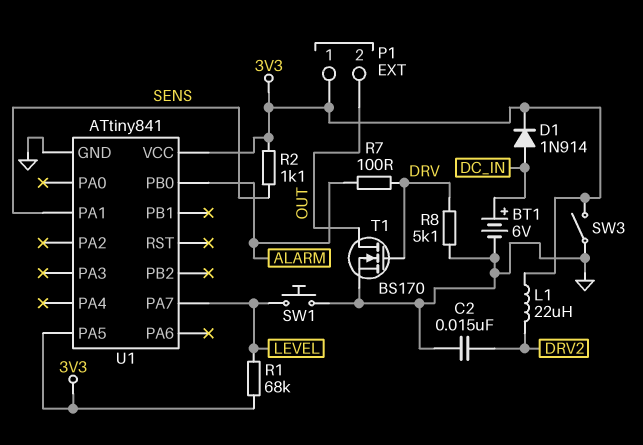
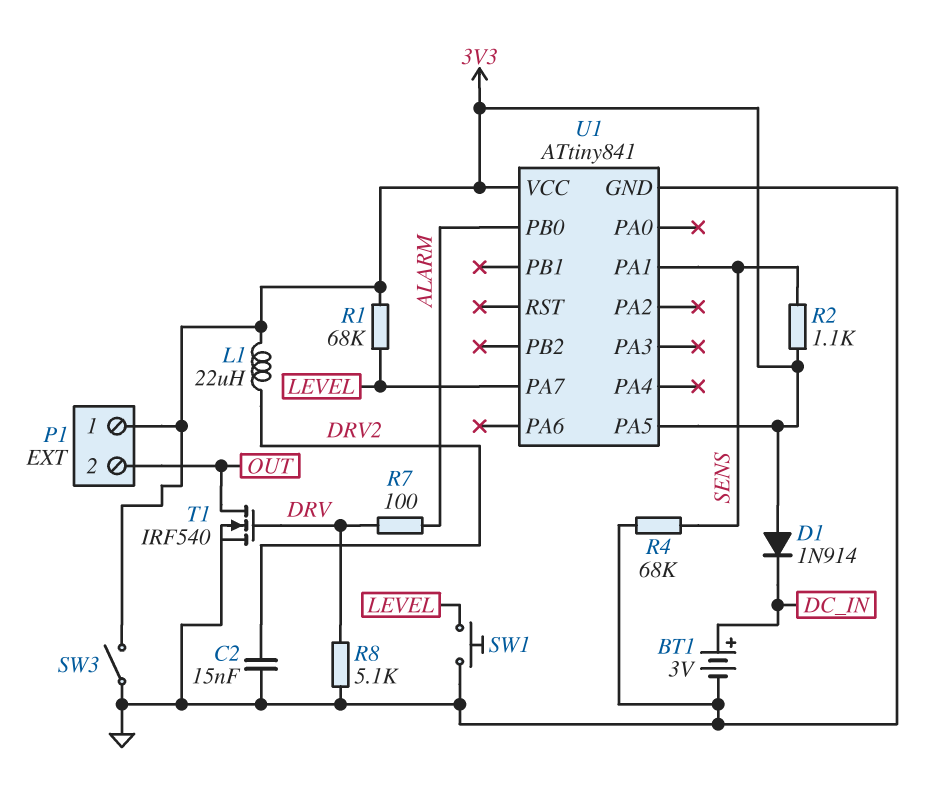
BT1: 6V (plus DC_IN, minus GND) -> 3V (plus DC_IN, minus GND)
D1: diode 1N914 (A DC_IN, K 3V3) -> diode 1N914 (A 3V3, K DC_IN)
R4: none -> 68k (GND, SENS)
T1: NMOS BS170 (G DRV, D OUT, S GND) -> NMOS IRF540 (G DRV, D OUT, S GND)

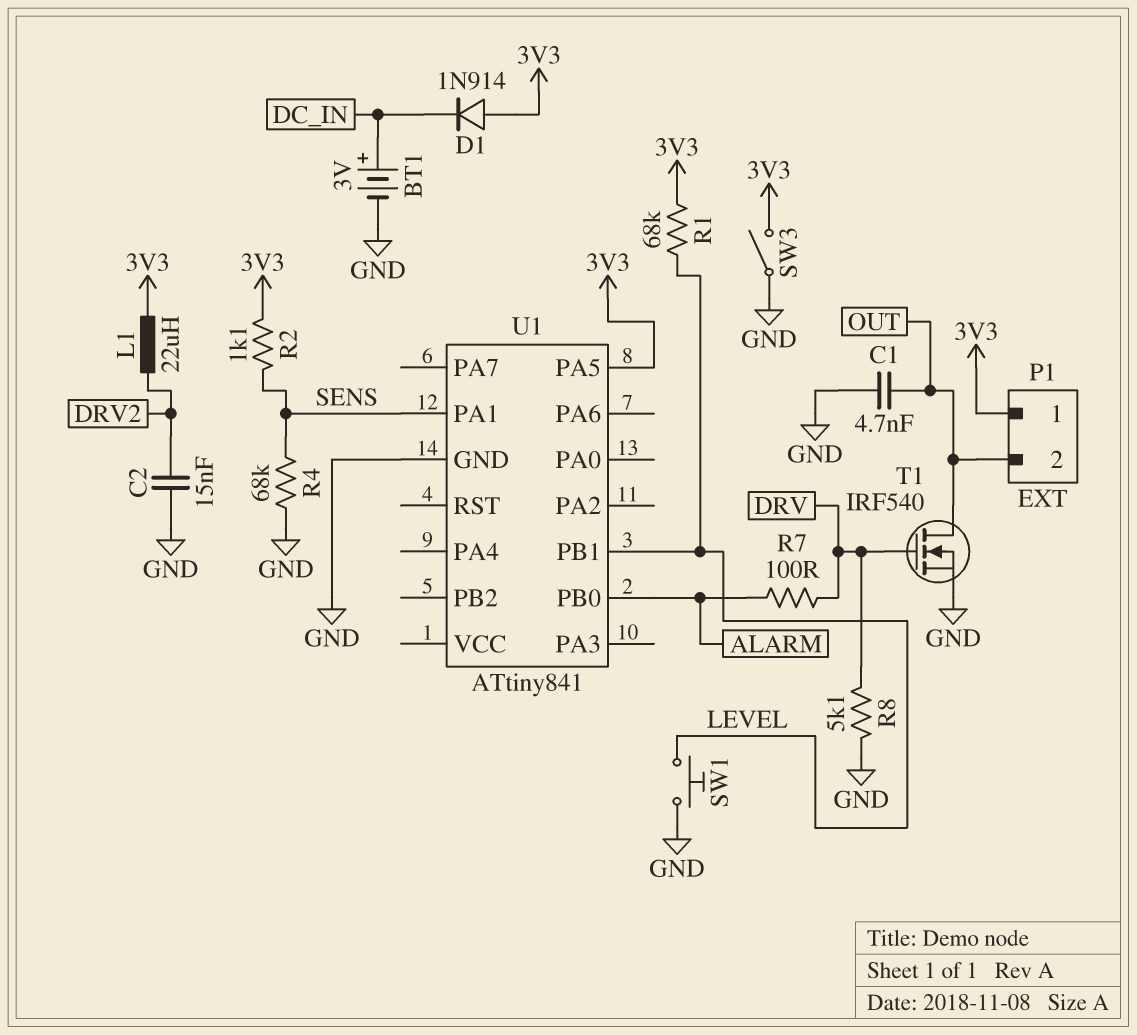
C1: none -> 4.7nF (GND, OUT)
U1 pin PA7: LEVEL -> none
U1 pin PB1: none -> LEVEL
U1 pin VCC: 3V3 -> none

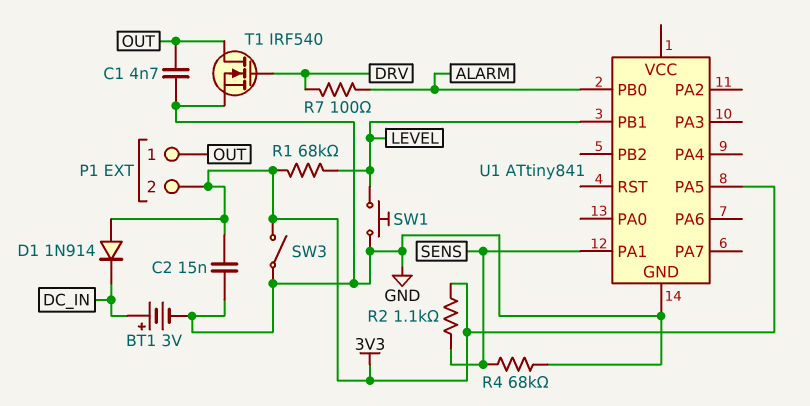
C2: 15nF (DRV2, GND) -> 15nF (3V3, GND)
L1: 22uH (3V3, DRV2) -> none
P1 pin 1: 3V3 -> OUT
P1 pin 2: OUT -> 3V3
R8: 5.1k (DRV, GND) -> none

